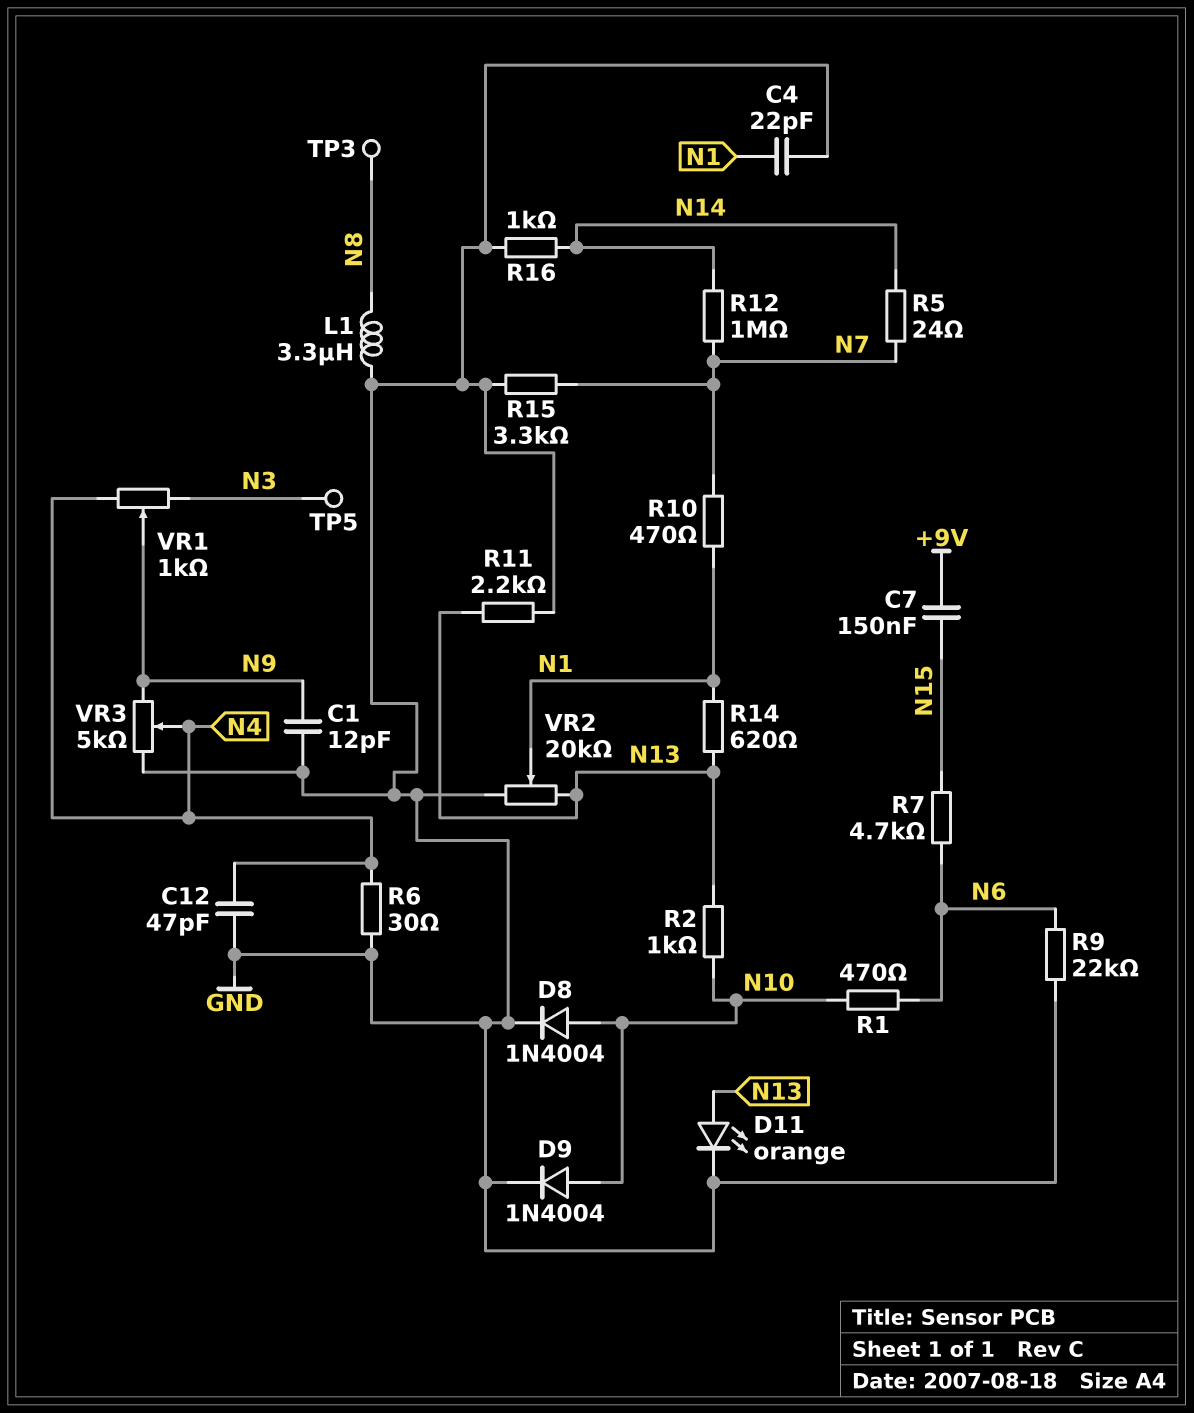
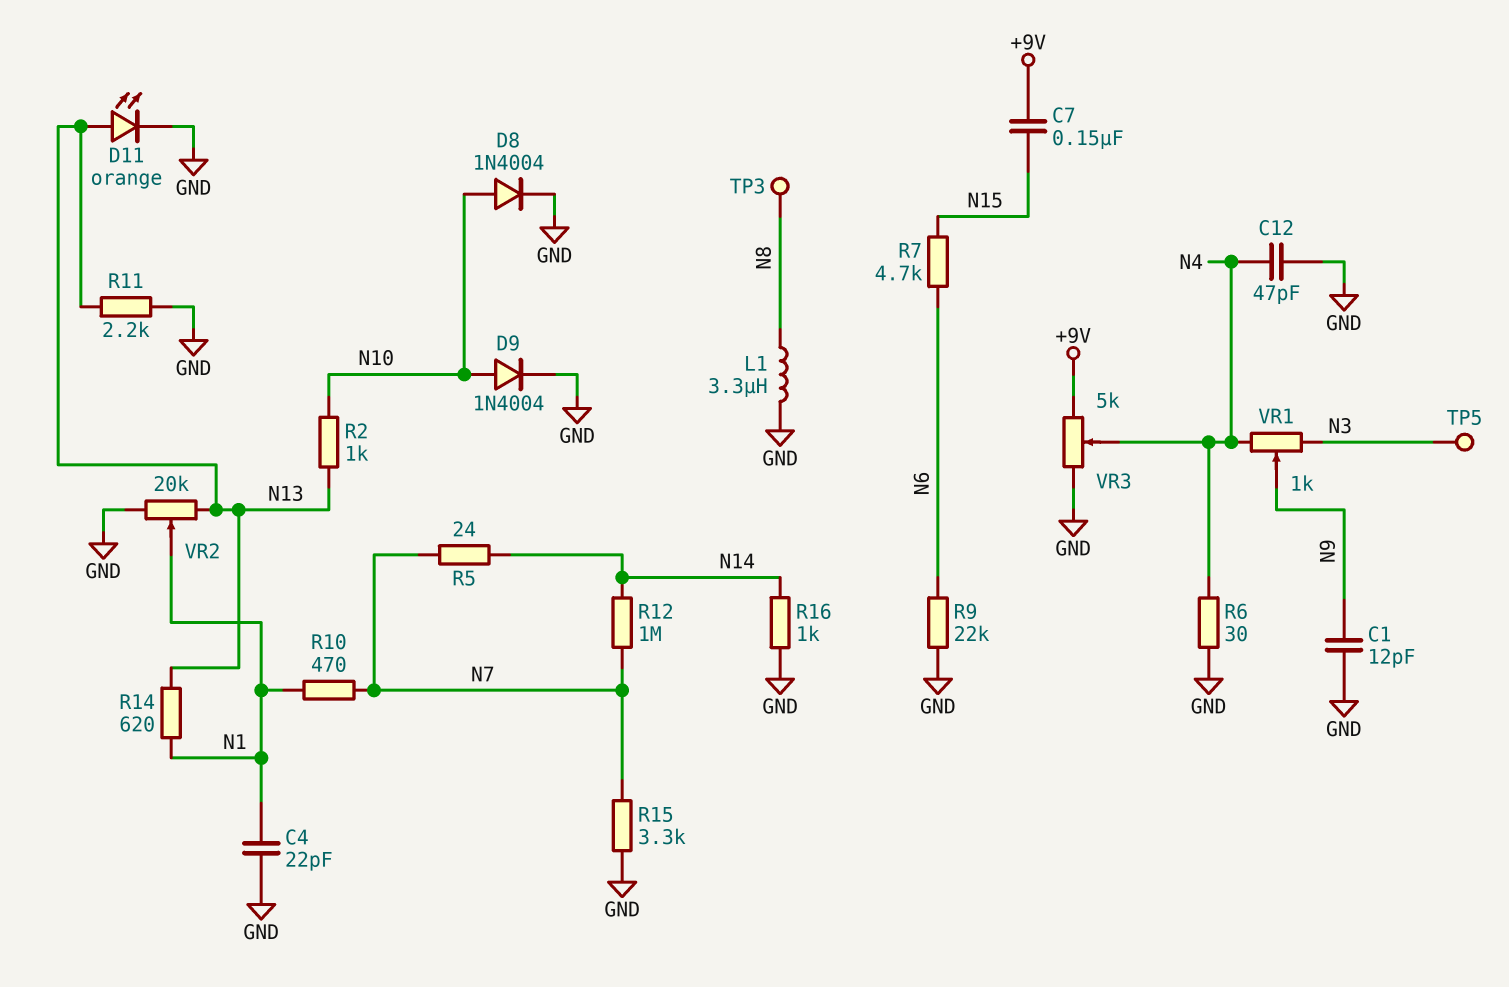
R1: 470 (N6, N10) -> none
VR3: 5k (GND, N9, wiper N4) -> 5k (+9V, GND, wiper N4)

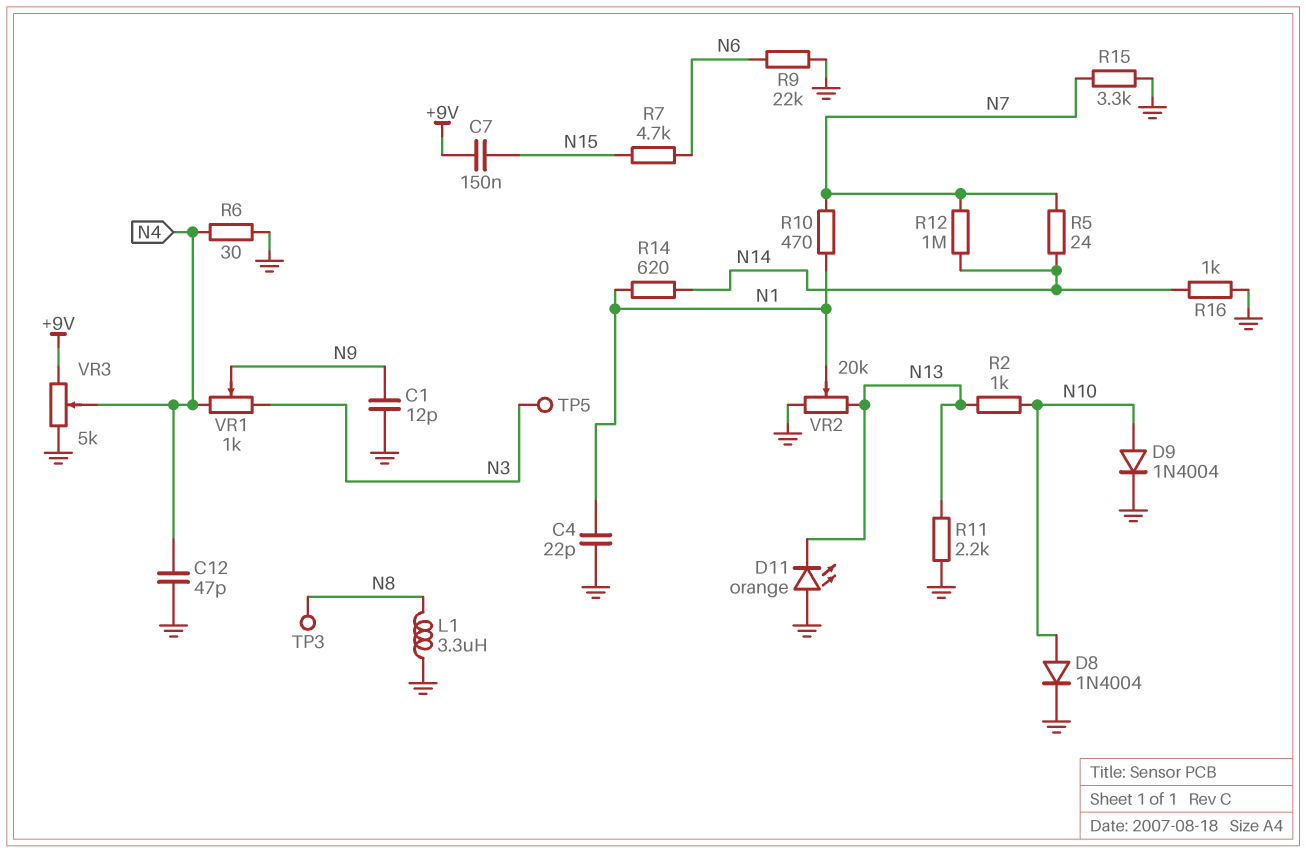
D11: LED orange (A N13, K GND) -> LED orange (A GND, K N13)
R14: 620 (N1, N13) -> 620 (N1, N14)

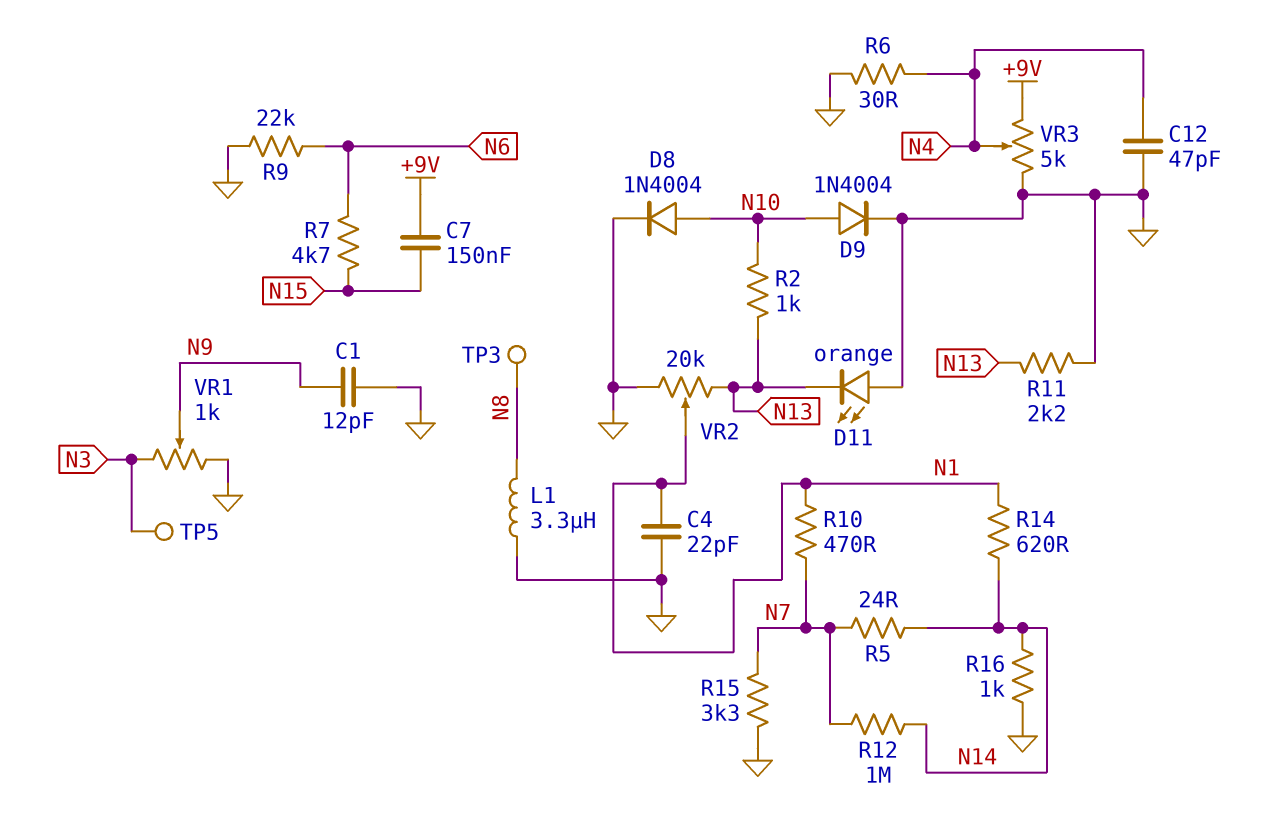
VR1: 1k (N3, N4, wiper N9) -> 1k (GND, N3, wiper N9)

